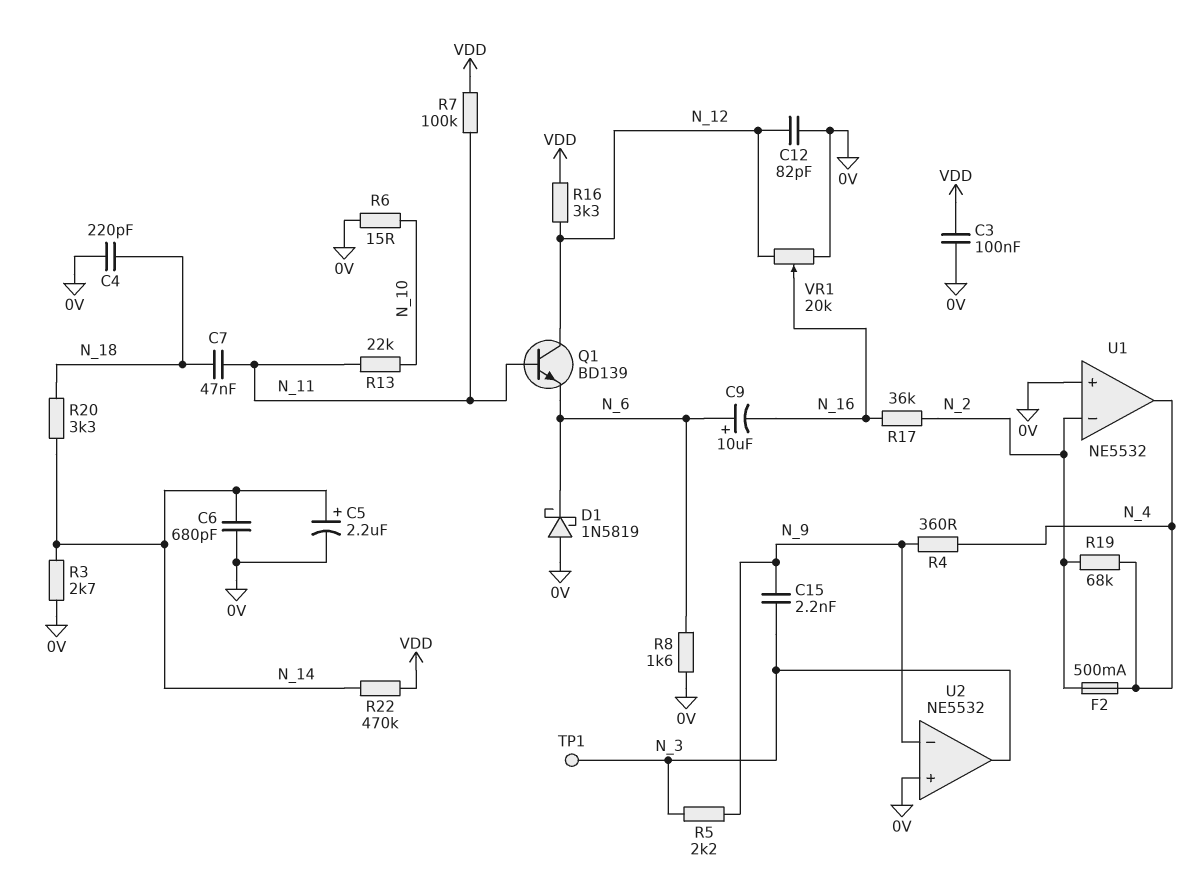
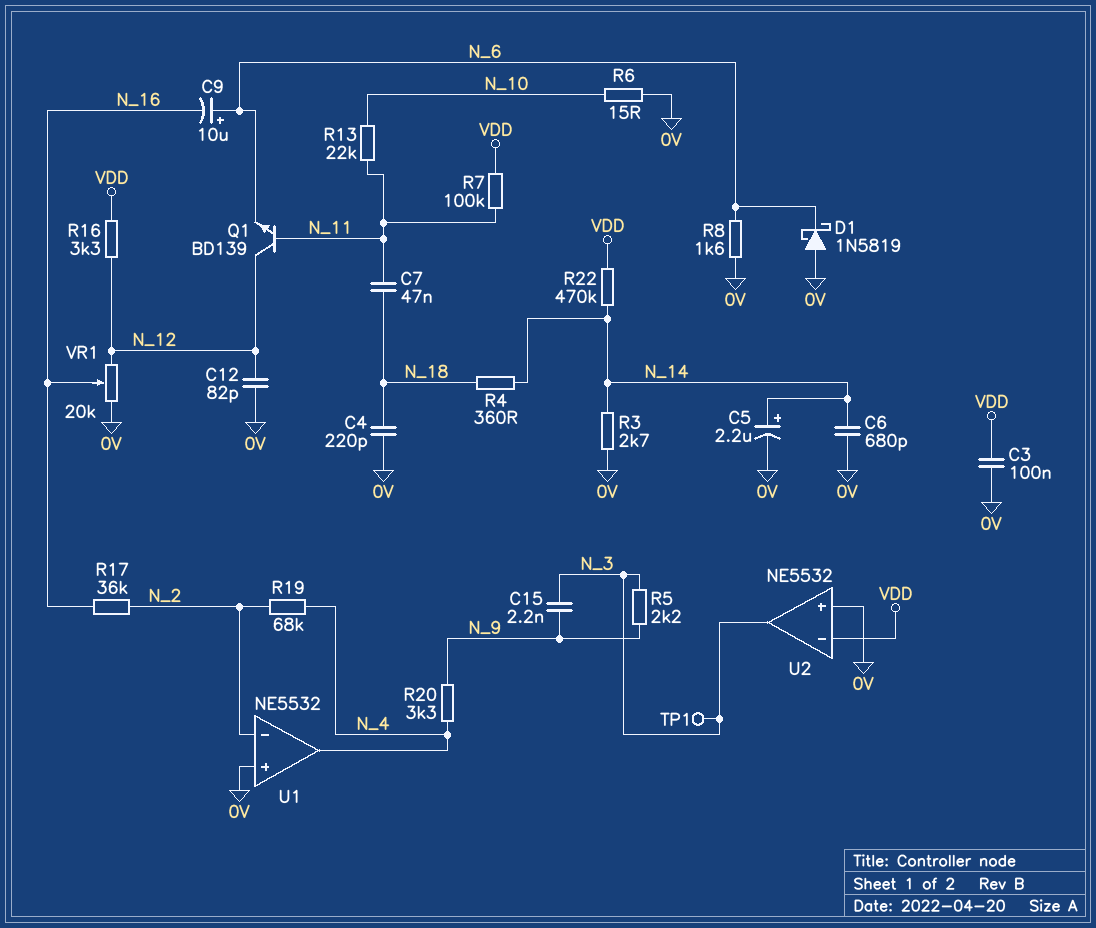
F2: 500mA (N_2, N_4) -> none
R4: 360 (N_4, N_9) -> 360 (N_14, N_18)
R20: 3.3k (N_14, N_18) -> 3.3k (N_4, N_9)
U2 pin in-: N_9 -> VDD

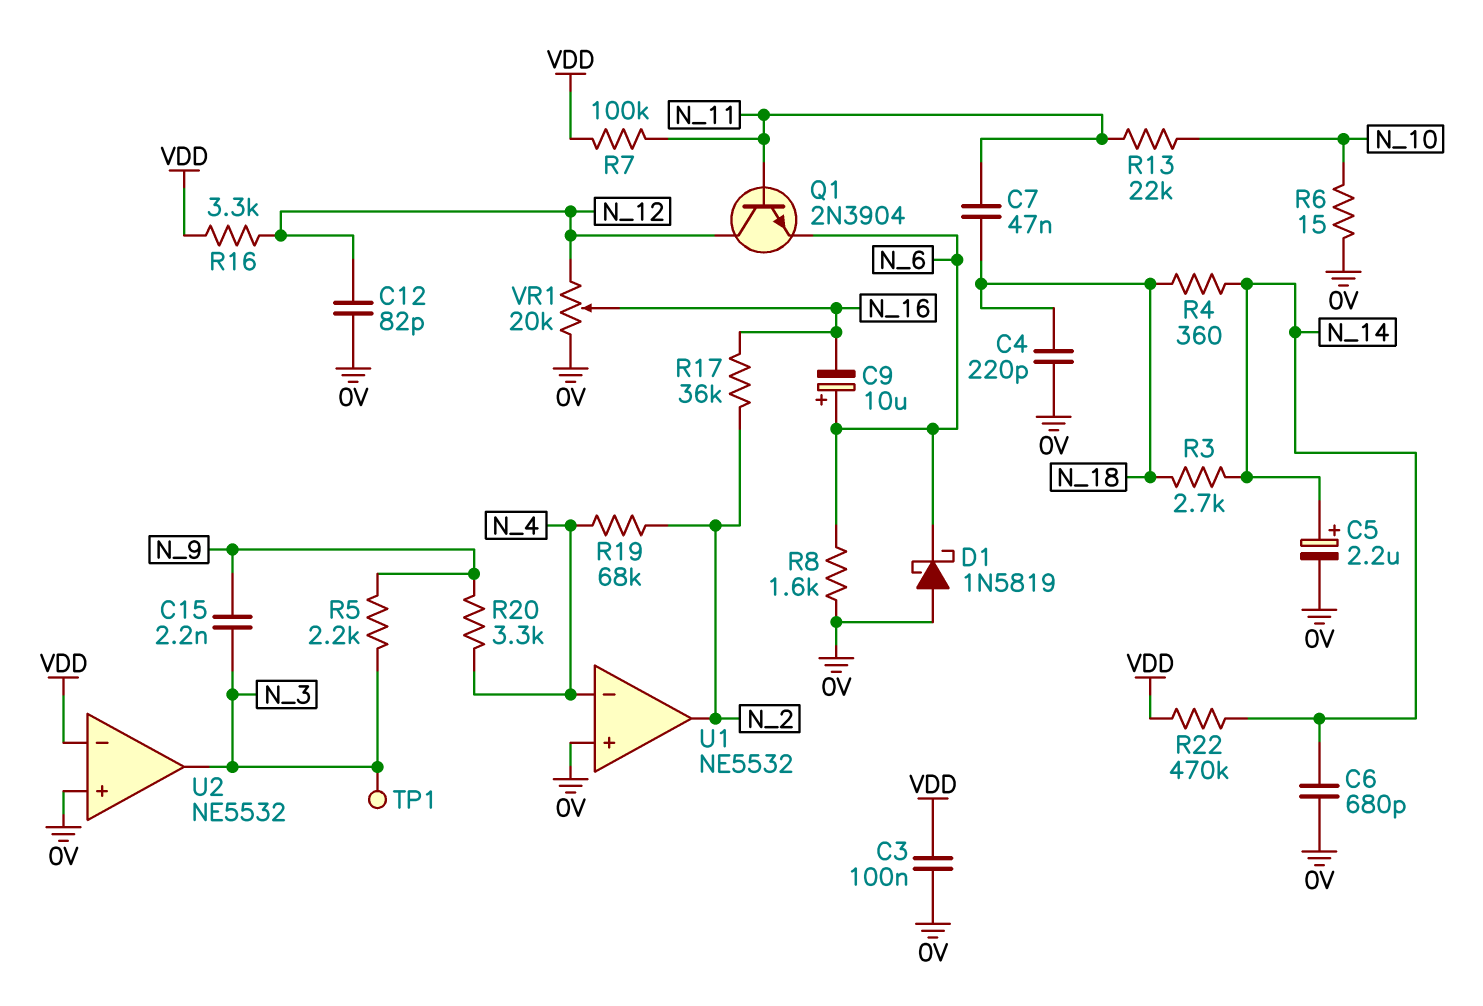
Q1: NPN BD139 (B N_11, C N_12, E N_6) -> NPN 2N3904 (B N_11, C N_12, E N_6)
R3: 2.7k (0V, N_14) -> 2.7k (N_14, N_18)
U1 pin in-: N_2 -> N_4
U1 pin out: N_4 -> N_2

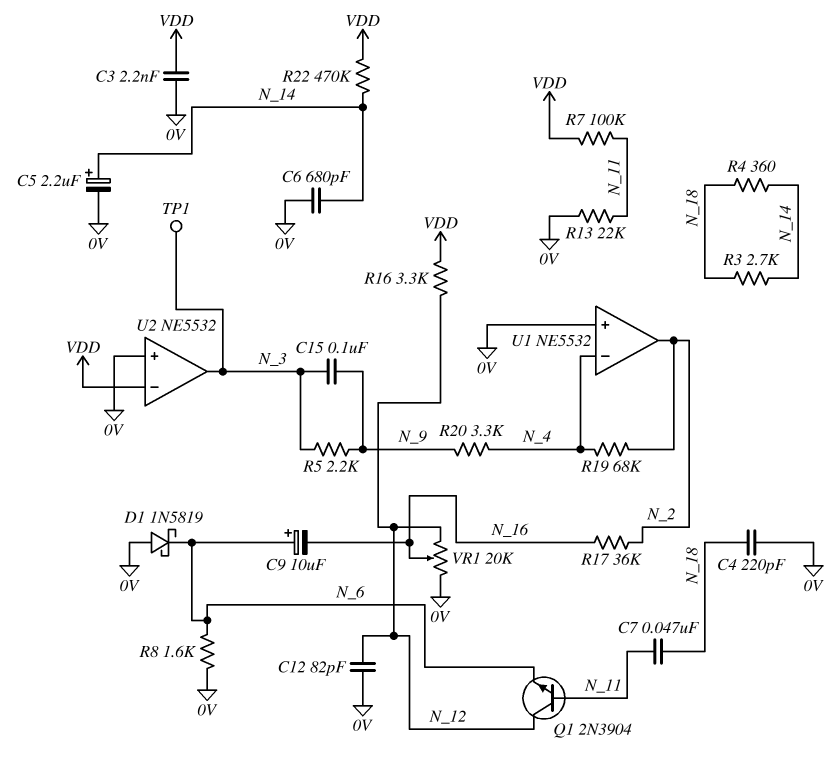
C3: 100nF (0V, VDD) -> 2.2nF (0V, VDD)
C15: 2.2nF (N_3, N_9) -> 100nF (N_3, N_9)
R6: 15 (0V, N_10) -> none
R13: 22k (N_10, N_11) -> 22k (0V, N_11)

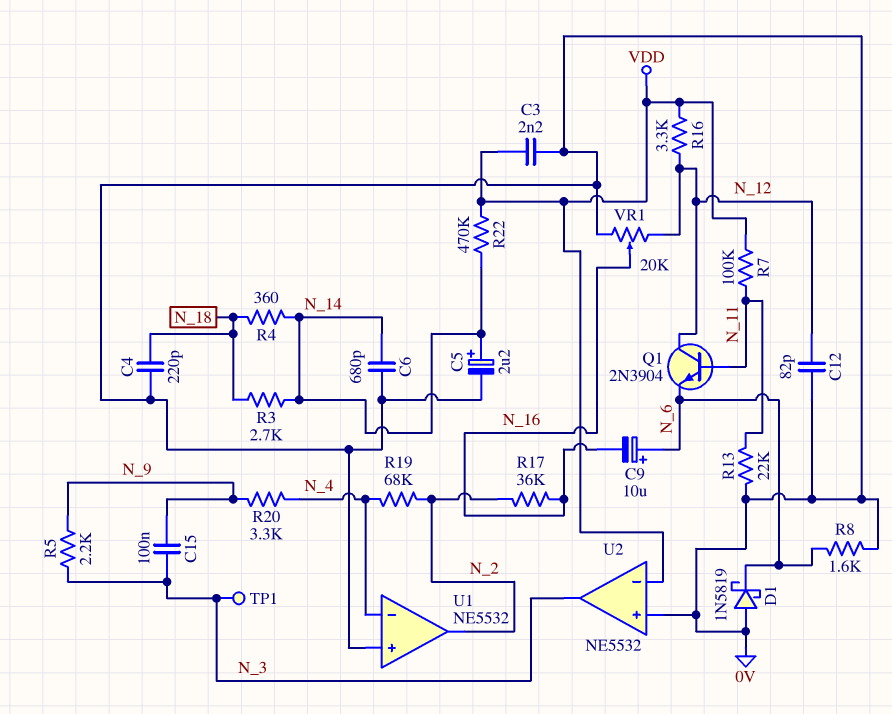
C7: 47nF (N_11, N_18) -> none

